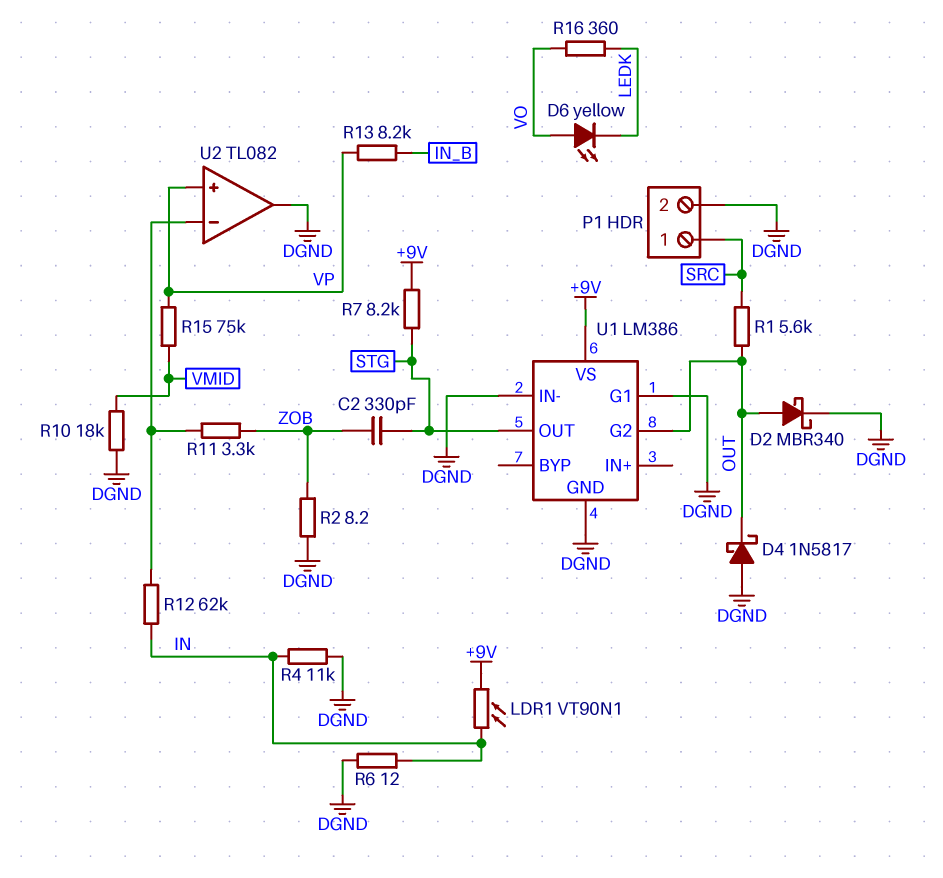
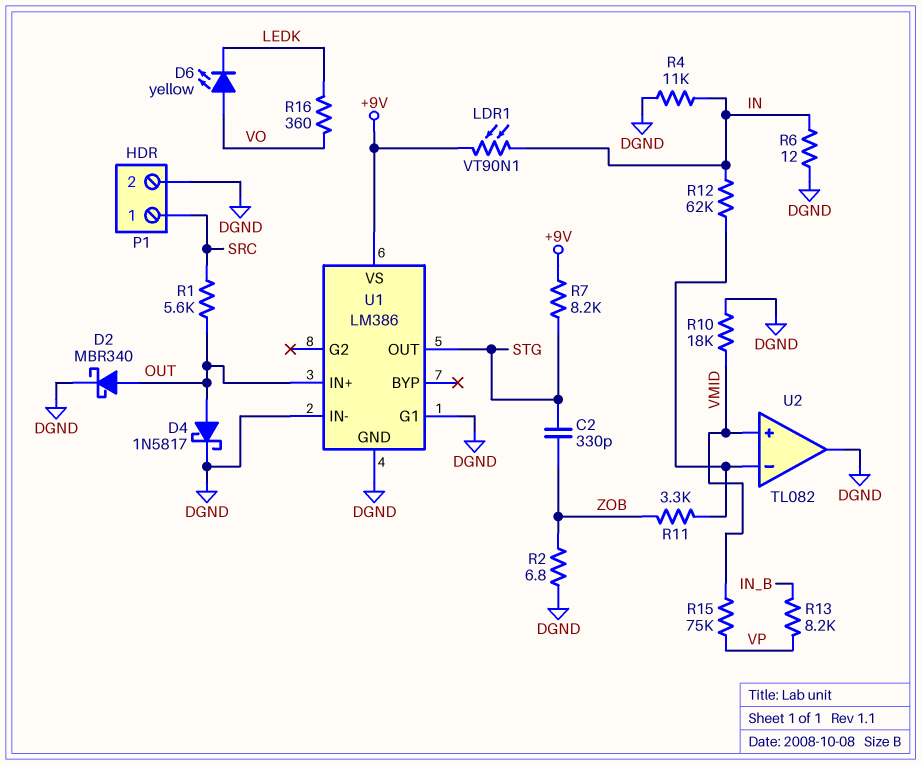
D4: schottky 1N5817 (A DGND, K OUT) -> schottky 1N5817 (A OUT, K DGND)
R2: 8.2 (DGND, ZOB) -> 6.8 (DGND, ZOB)
U1 pin G2: OUT -> none
U1 pin IN+: none -> OUT
U2 pin in+: VP -> VMID

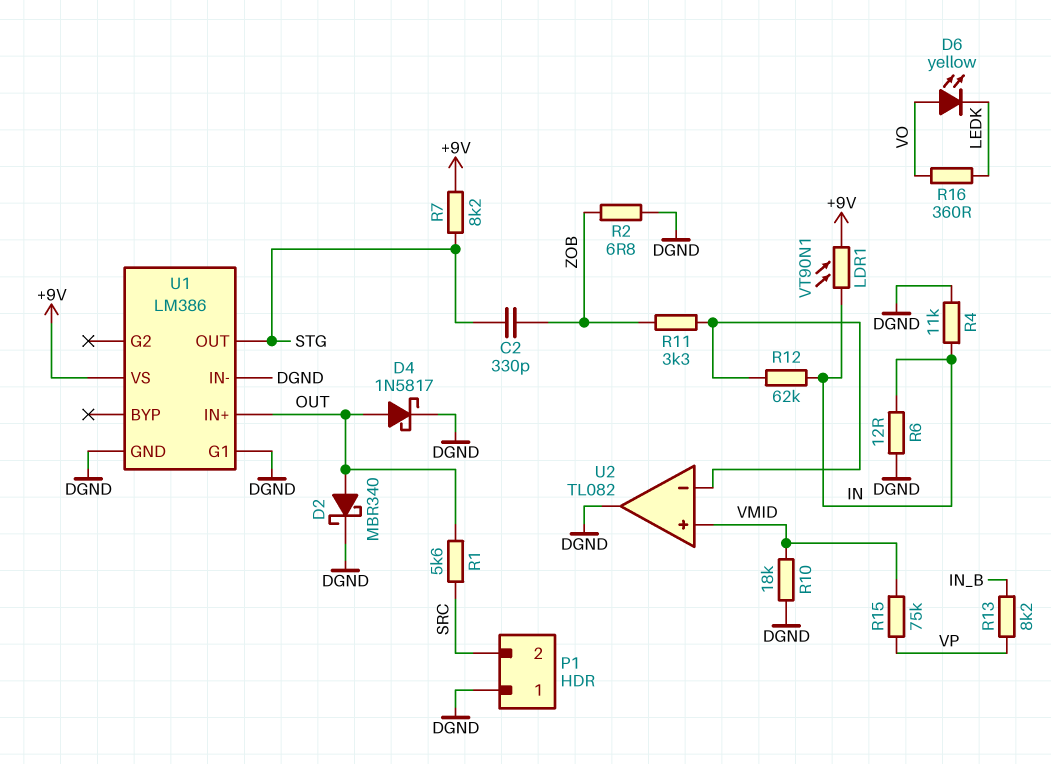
P1 pin 1: SRC -> DGND
P1 pin 2: DGND -> SRC

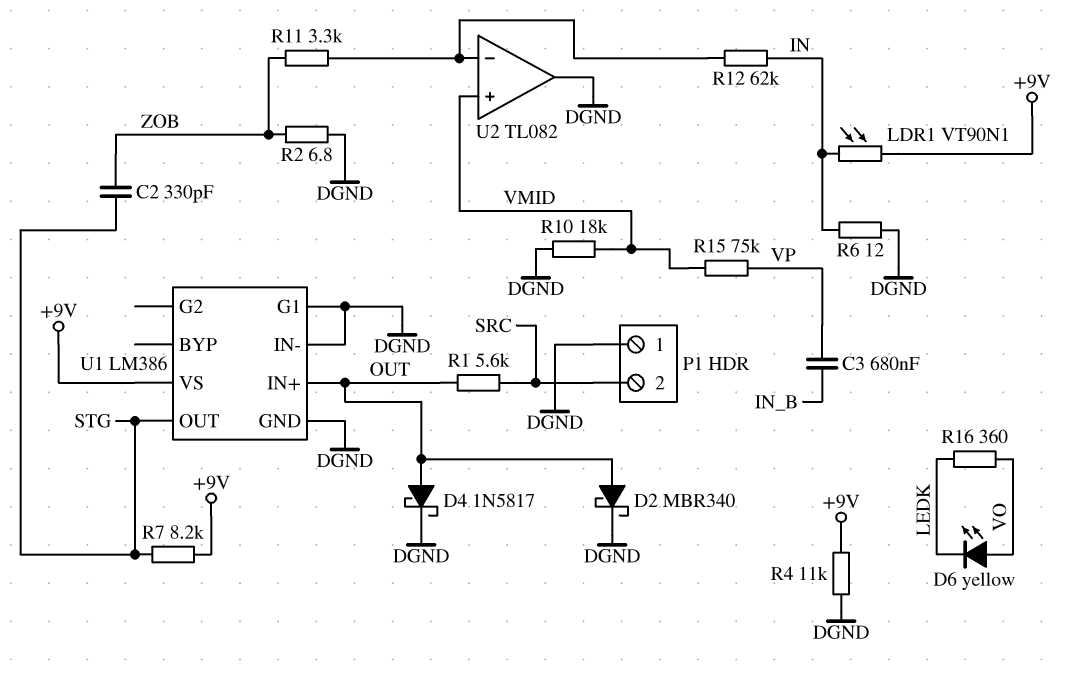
C3: none -> 680nF (IN_B, VP)
R4: 11k (DGND, IN) -> 11k (+9V, DGND)
R13: 8.2k (IN_B, VP) -> none

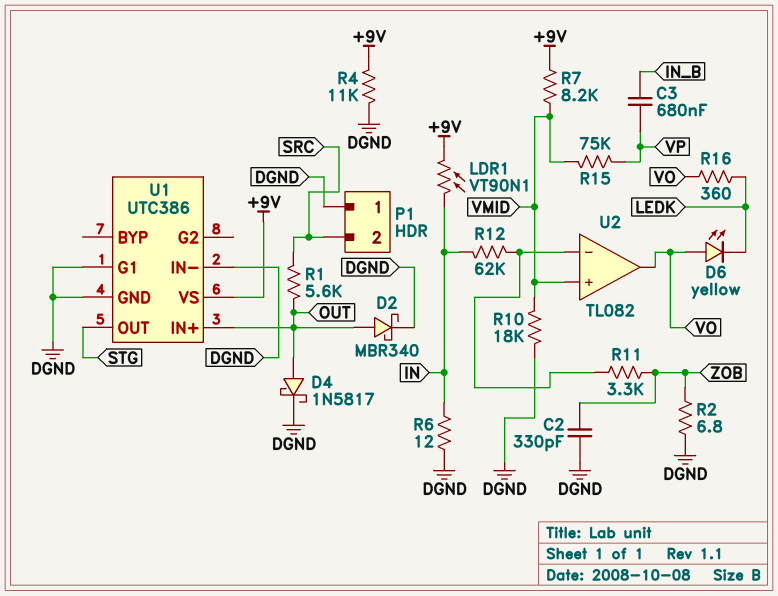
C2: 330pF (STG, ZOB) -> 330pF (DGND, ZOB)
R7: 8.2k (+9V, STG) -> 8.2k (+9V, VMID)
U1: LM386 -> UTC386
U2 pin out: DGND -> VO

